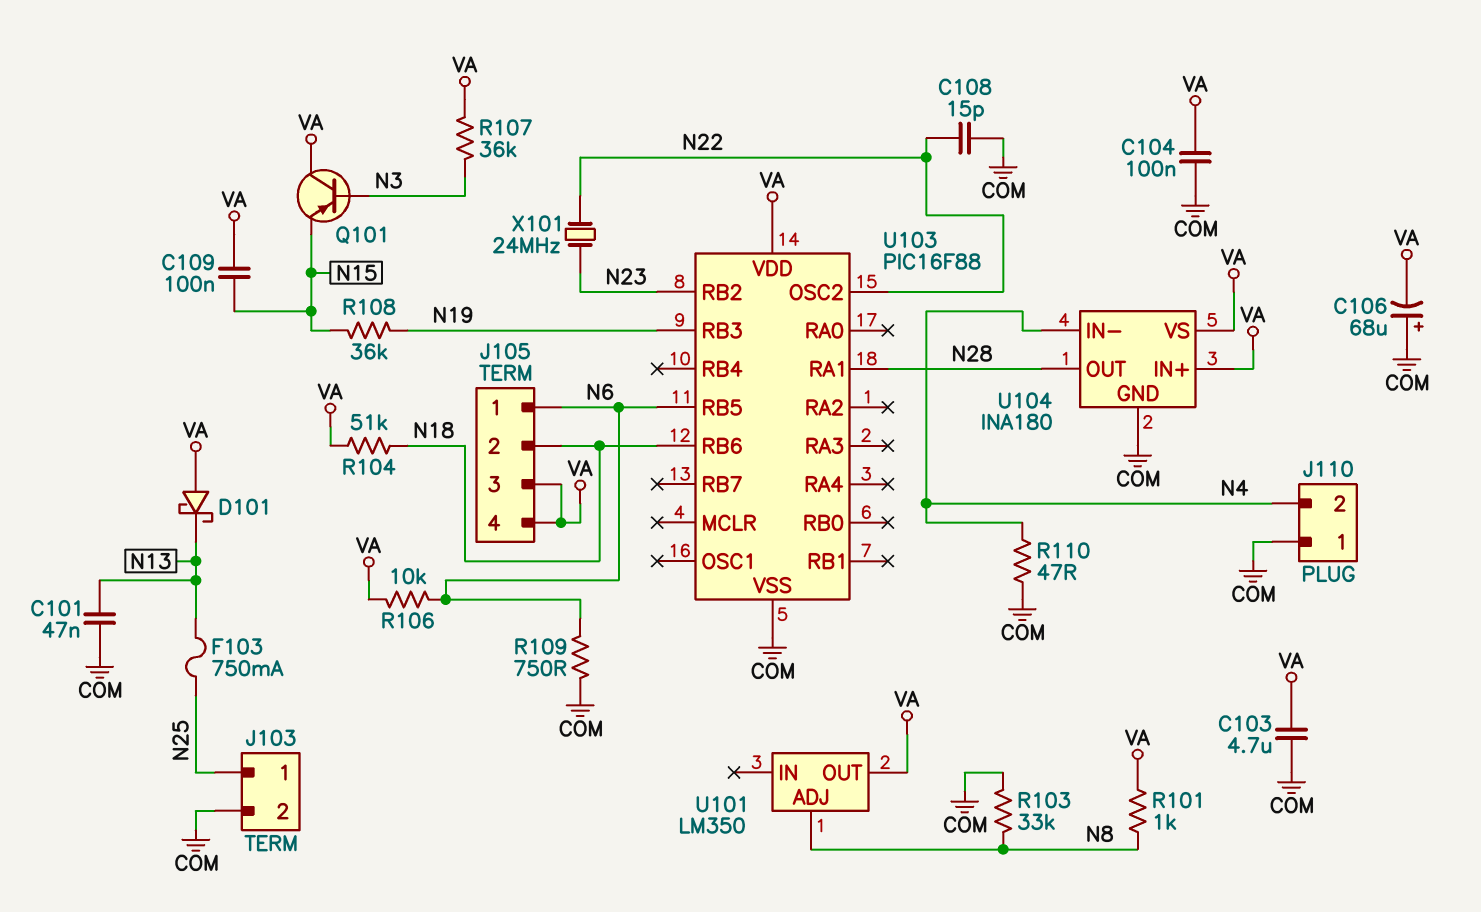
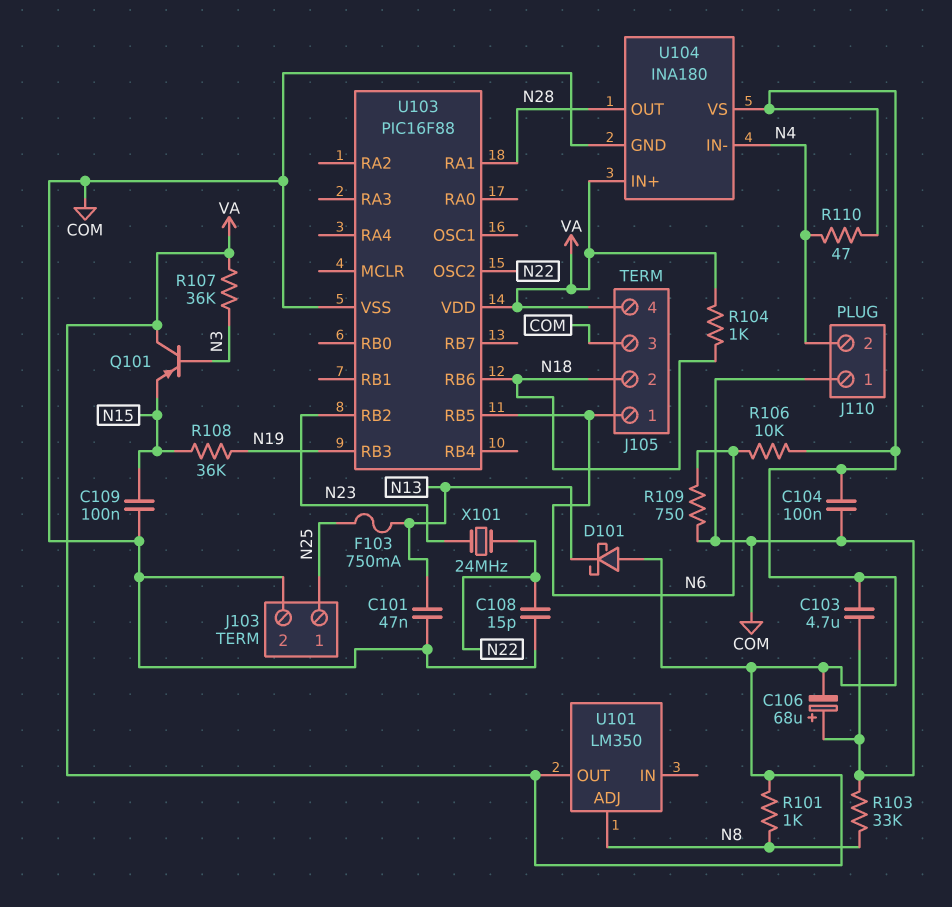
C109: 100nF (N15, VA) -> 100nF (COM, N15)
J105 pin 3: VA -> COM
R104: 51k (N18, VA) -> 1k (N18, VA)
R110: 47 (COM, N4) -> 47 (N4, VA)

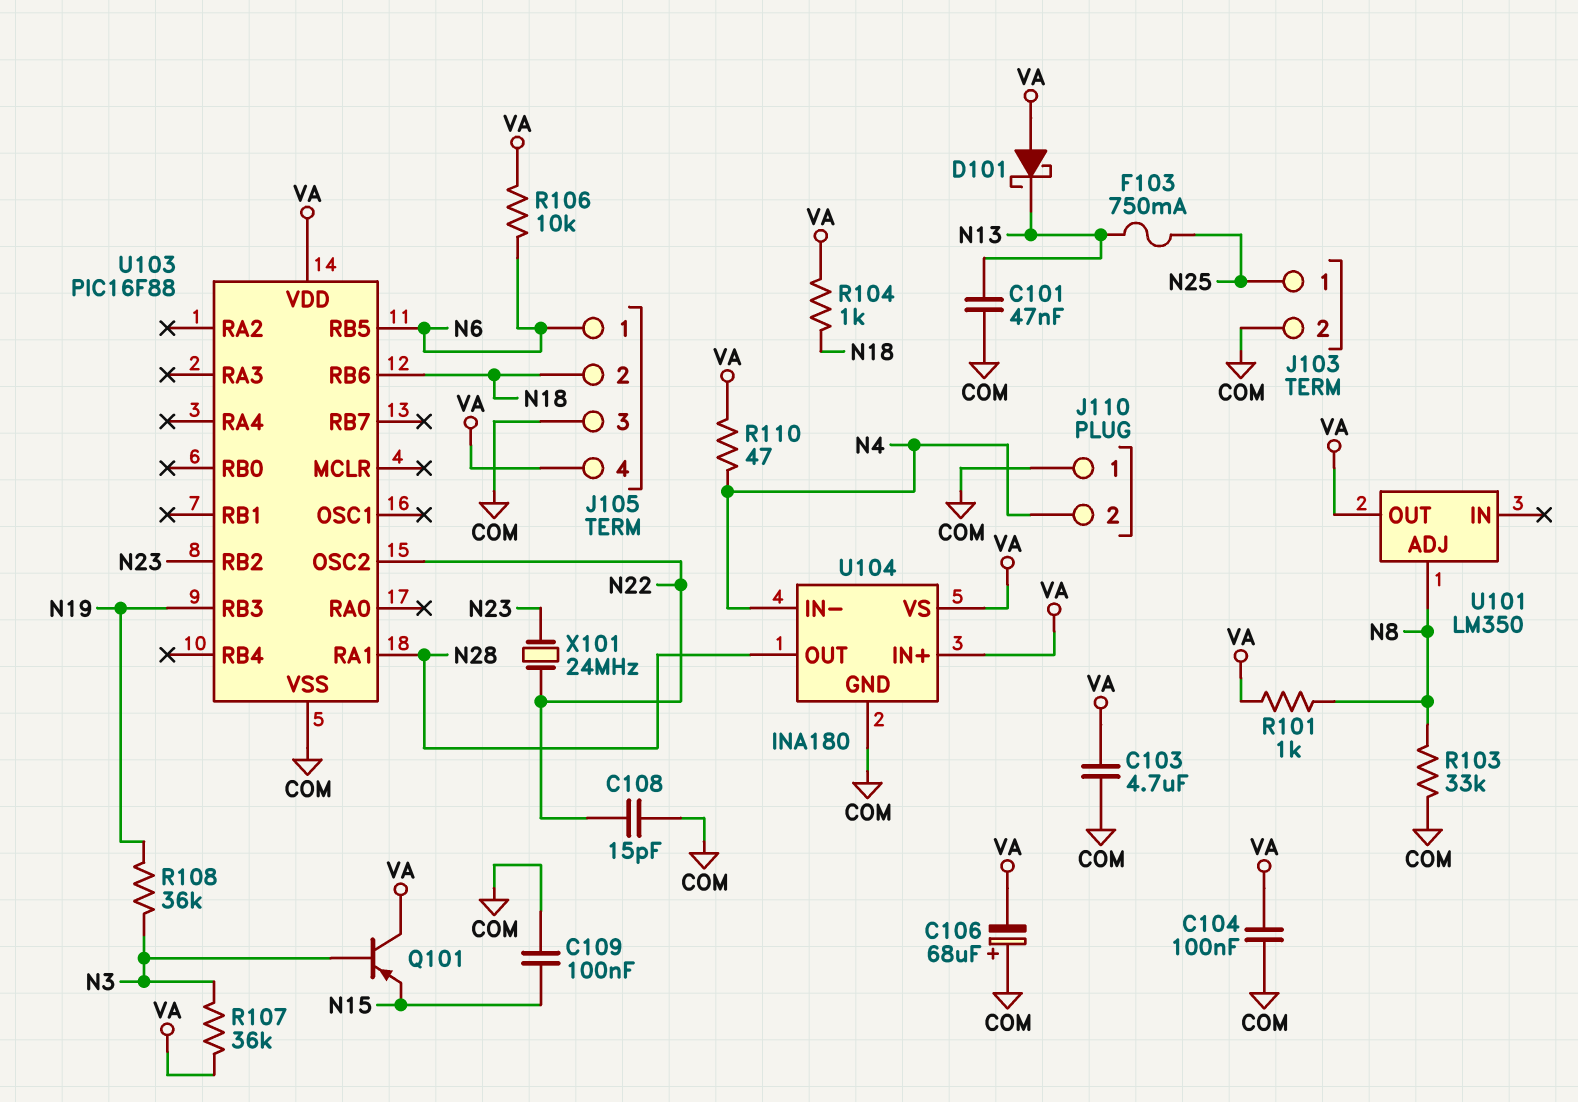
R108: 36k (N15, N19) -> 36k (N3, N19)
R109: 750 (COM, N6) -> none

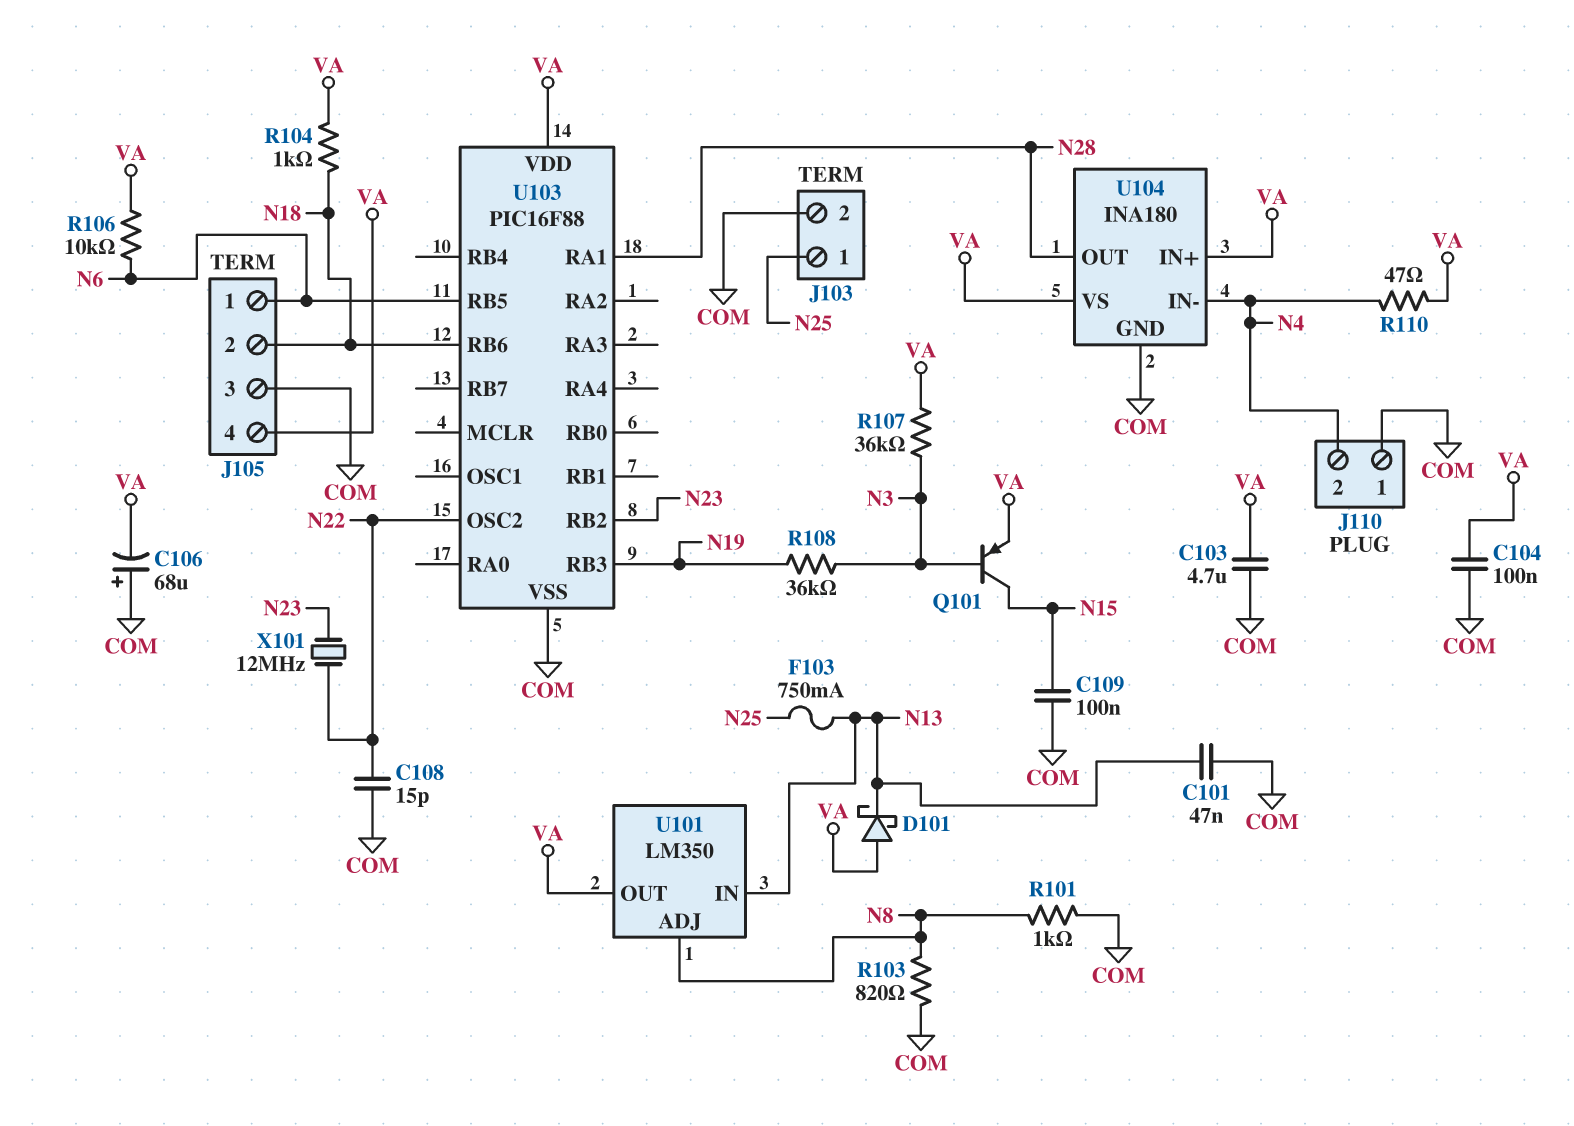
Q101: PNP (B N3, C VA, E N15) -> PNP (B N3, C N15, E VA)
R101: 1k (N8, VA) -> 1k (COM, N8)
R103: 33k (COM, N8) -> 820 (COM, N8)
U101 pin IN: none -> N13
X101: 24MHz (N22, N23) -> 12MHz (N22, N23)

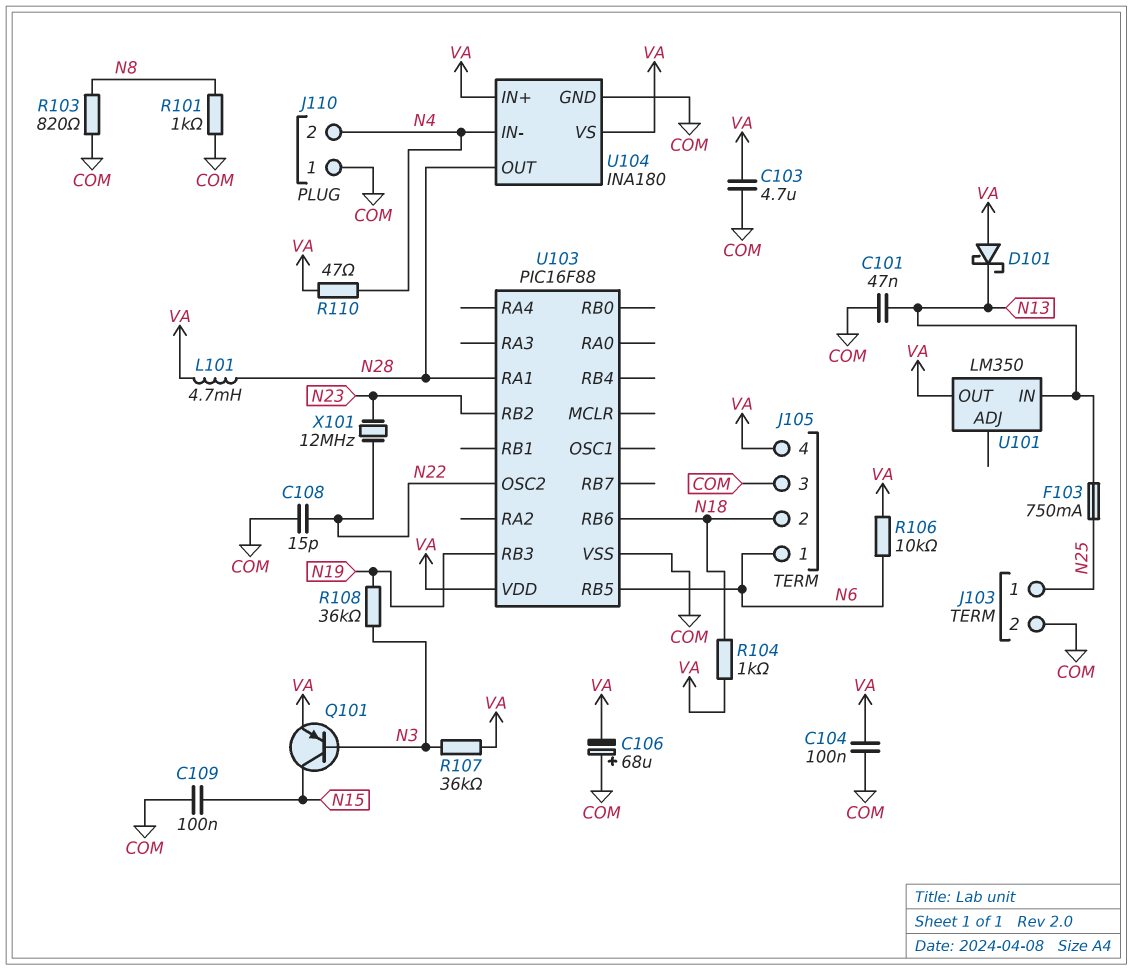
L101: none -> 4.7mH (N28, VA)
U101 pin ADJ: N8 -> none

